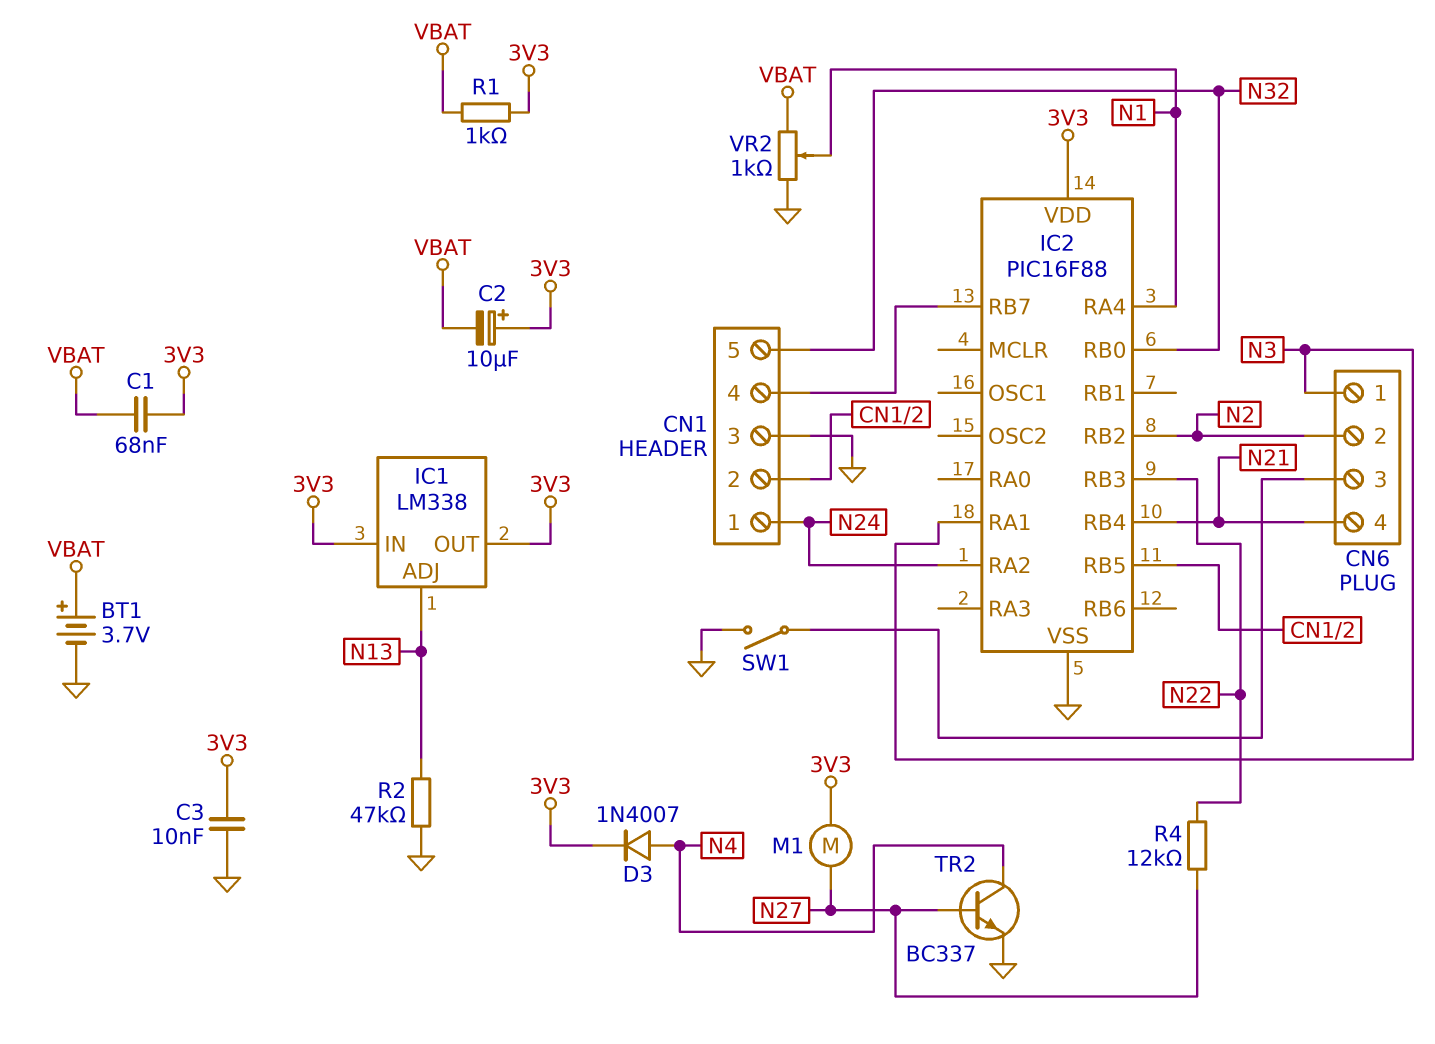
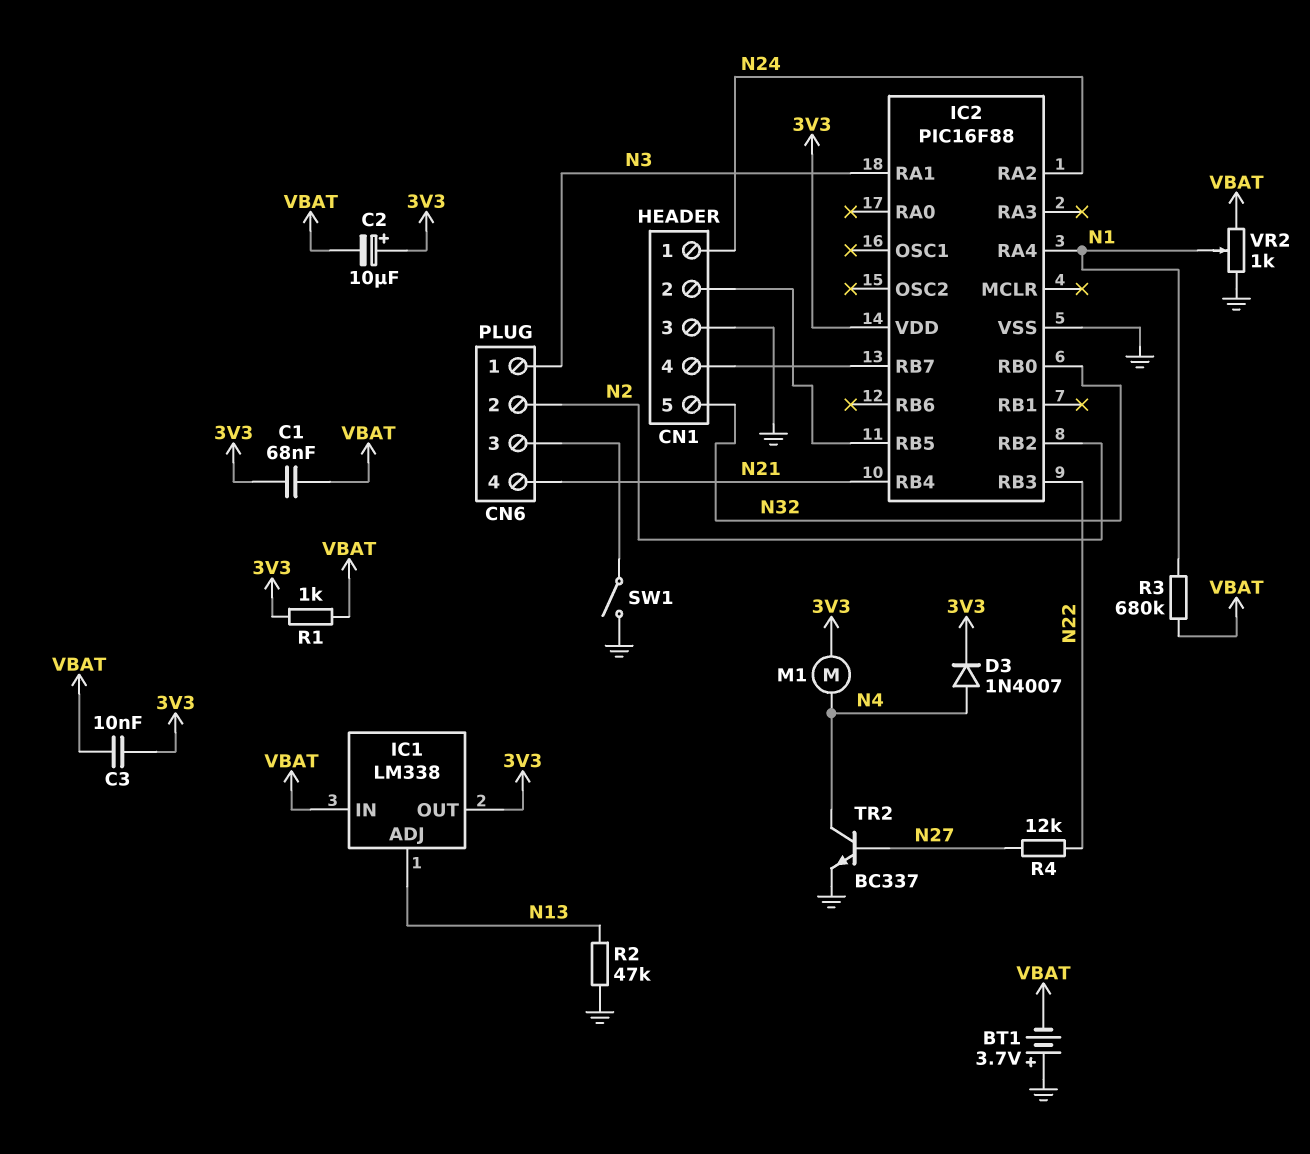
BT1: 3.7V (plus VBAT, minus GND) -> 3.7V (plus GND, minus VBAT)
C3: 10nF (3V3, GND) -> 10nF (3V3, VBAT)
IC1 pin IN: 3V3 -> VBAT
M1: motor (3V3, N27) -> motor (3V3, N4)
R3: none -> 680k (N1, VBAT)

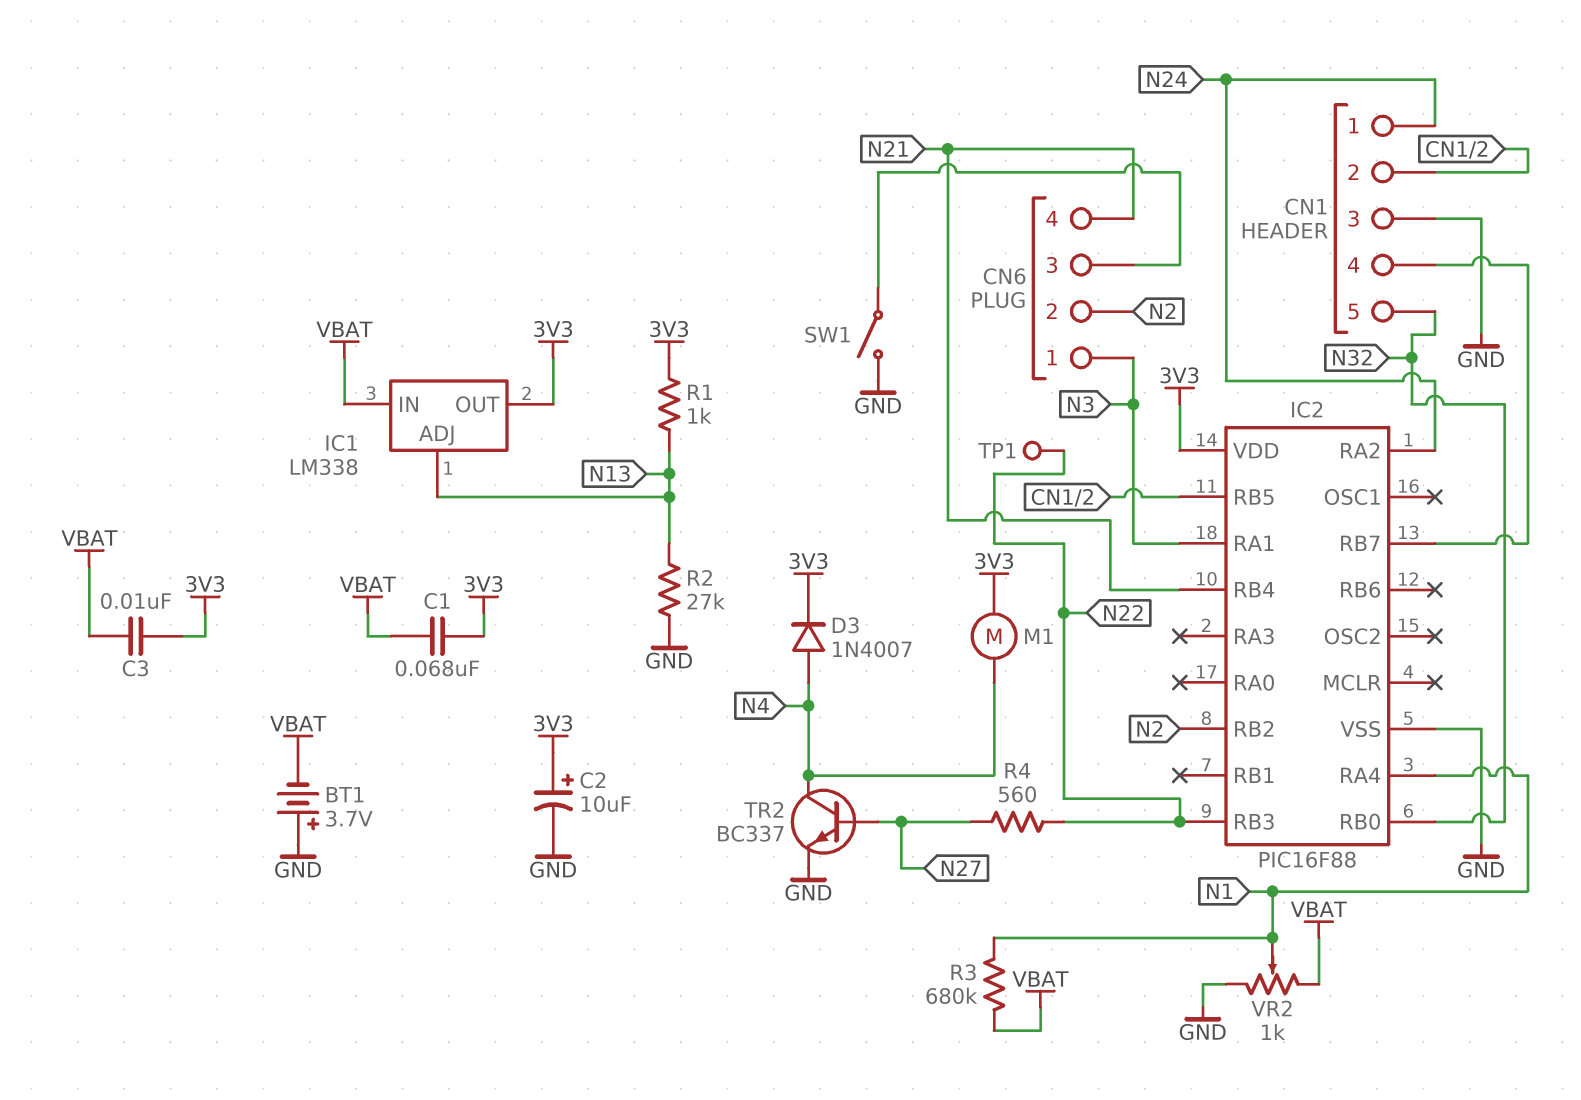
C2: 10uF (plus 3V3, minus VBAT) -> 10uF (plus 3V3, minus GND)
R1: 1k (3V3, VBAT) -> 1k (3V3, N13)
R2: 47k (GND, N13) -> 27k (GND, N13)
R4: 12k (N22, N27) -> 560 (N22, N27)
TP1: none -> test point (N22)

